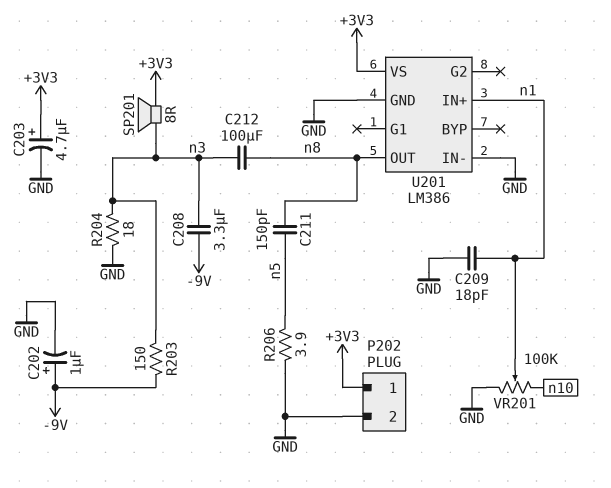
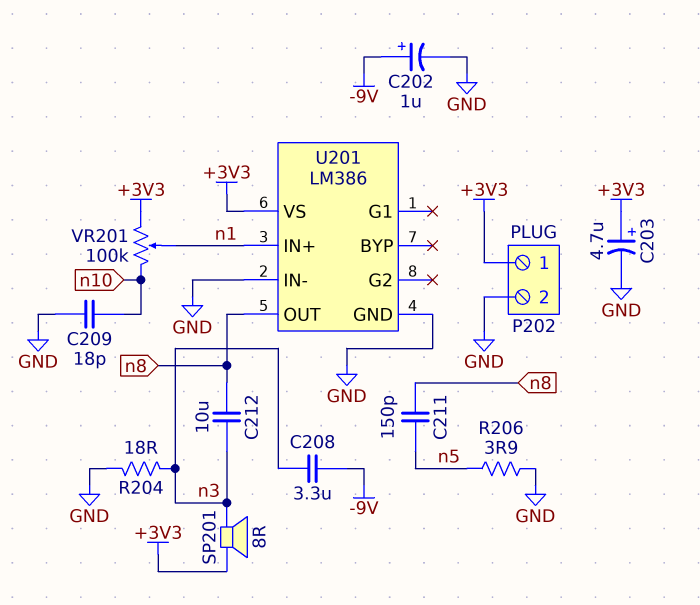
C209: 18pF (GND, n1) -> 18pF (GND, n10)
C212: 100uF (n3, n8) -> 10uF (n3, n8)
R203: 150 (-9V, n3) -> none
VR201: 100k (GND, n10, wiper n1) -> 100k (+3V3, n10, wiper n1)

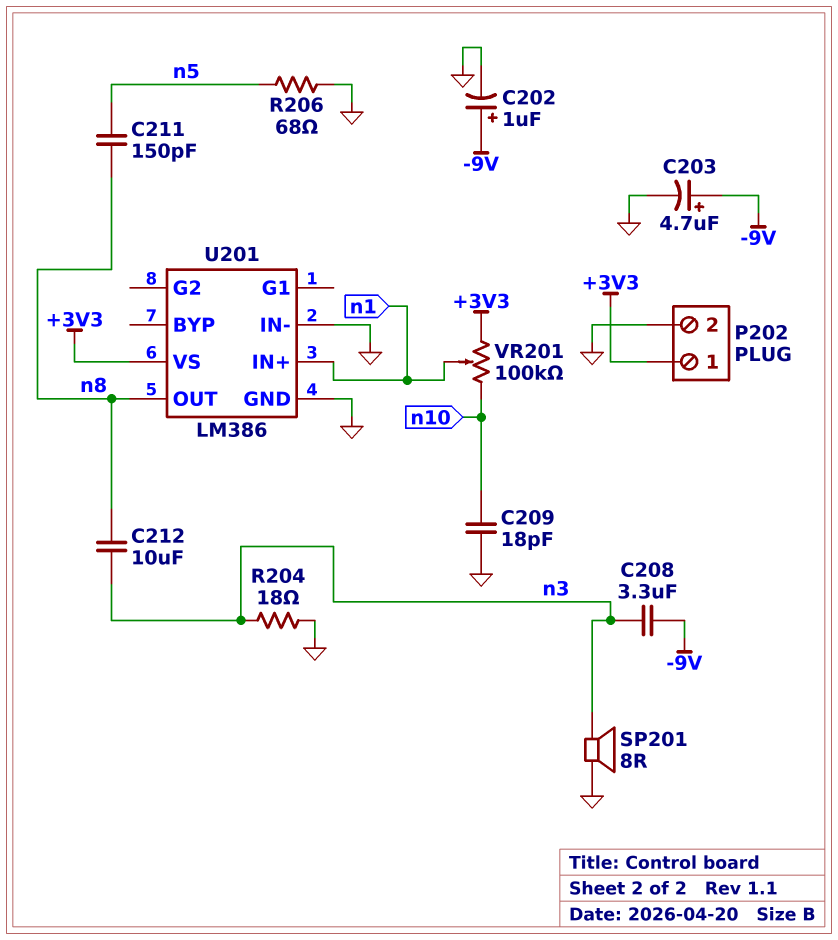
C203: 4.7uF (plus +3V3, minus GND) -> 4.7uF (plus -9V, minus GND)
R206: 3.9 (GND, n5) -> 68 (GND, n5)
SP201: speaker 8R (+3V3, n3) -> speaker 8R (GND, n3)

